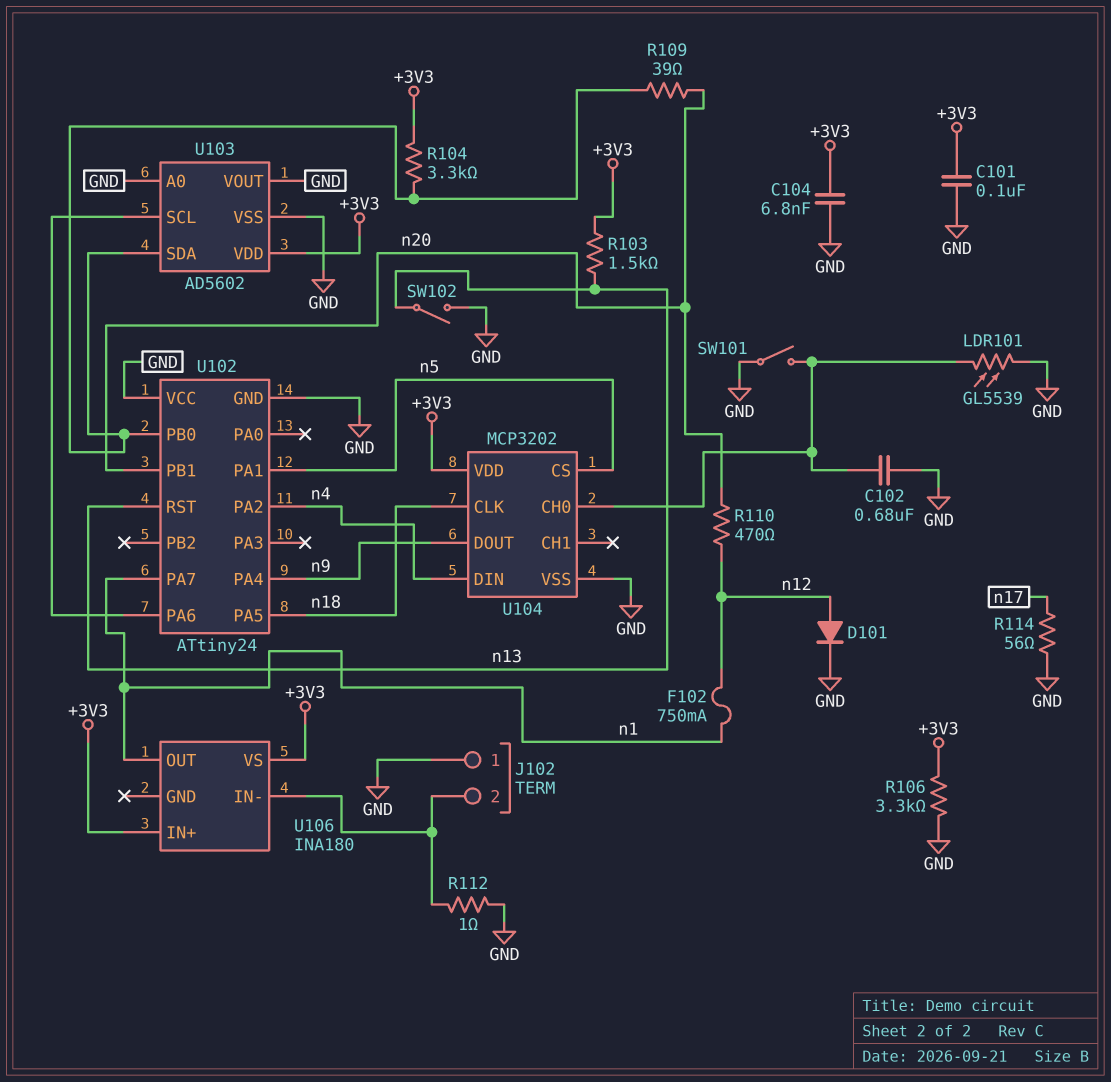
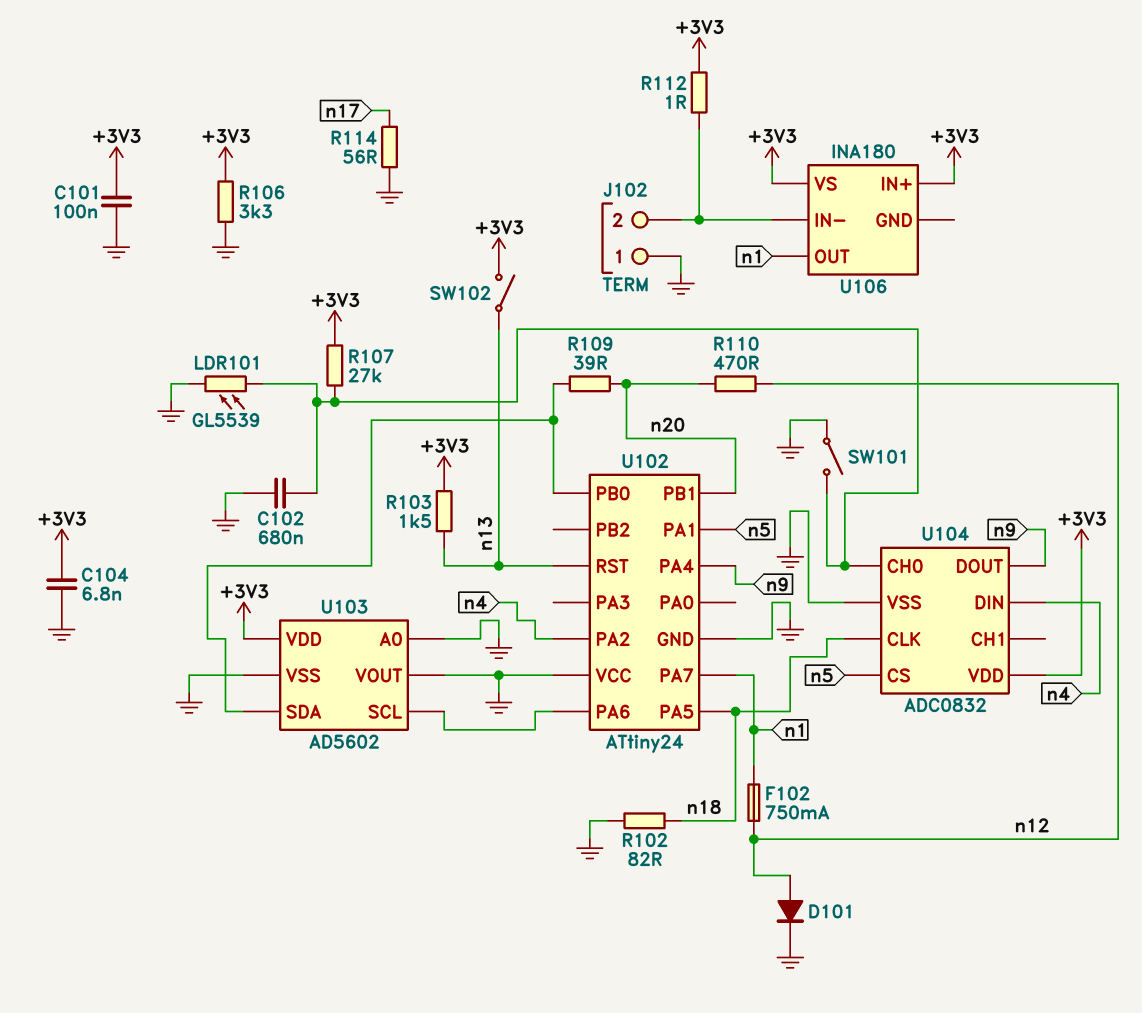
R102: none -> 82 (GND, n18)
R104: 3.3k (+3V3, U102/PB0) -> none
R107: none -> 27k (+3V3, U104/CH0)
R112: 1 (GND, J102/2) -> 1 (+3V3, J102/2)
SW102: switch (GND, n13) -> switch (+3V3, n13)
U104: MCP3202 -> ADC0832

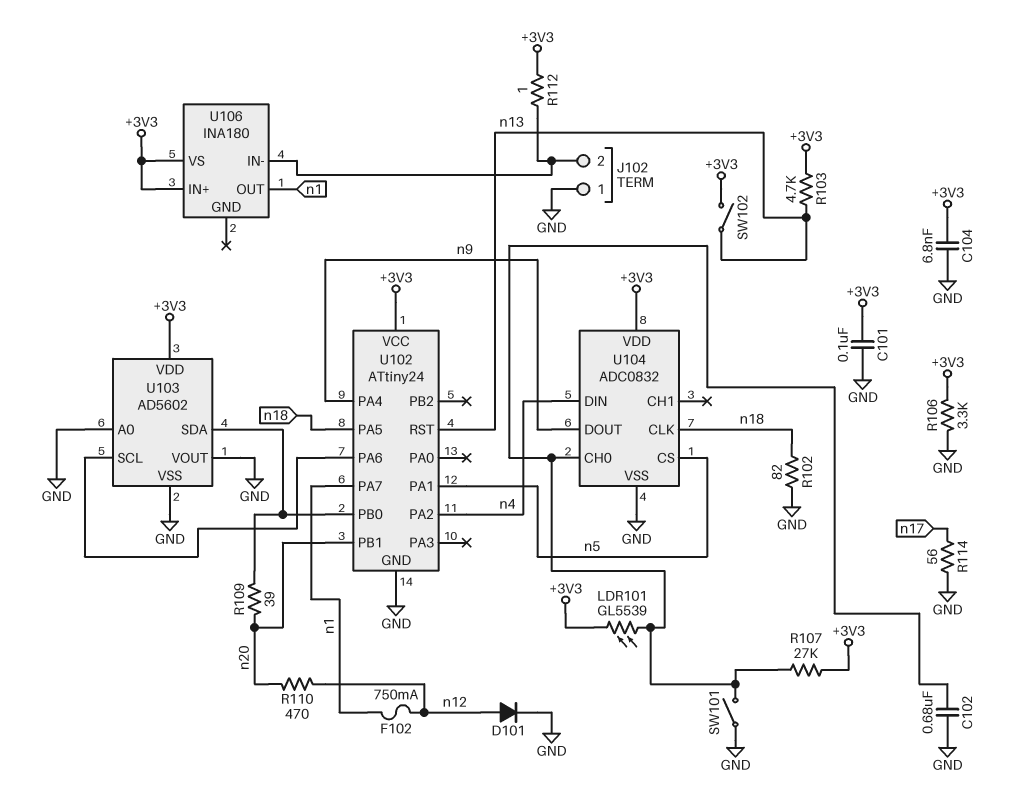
LDR101: GL5539 (GND, U104/CH0) -> GL5539 (+3V3, U104/CH0)
R103: 1.5k (+3V3, n13) -> 4.7k (+3V3, n13)
U102 pin VCC: GND -> +3V3

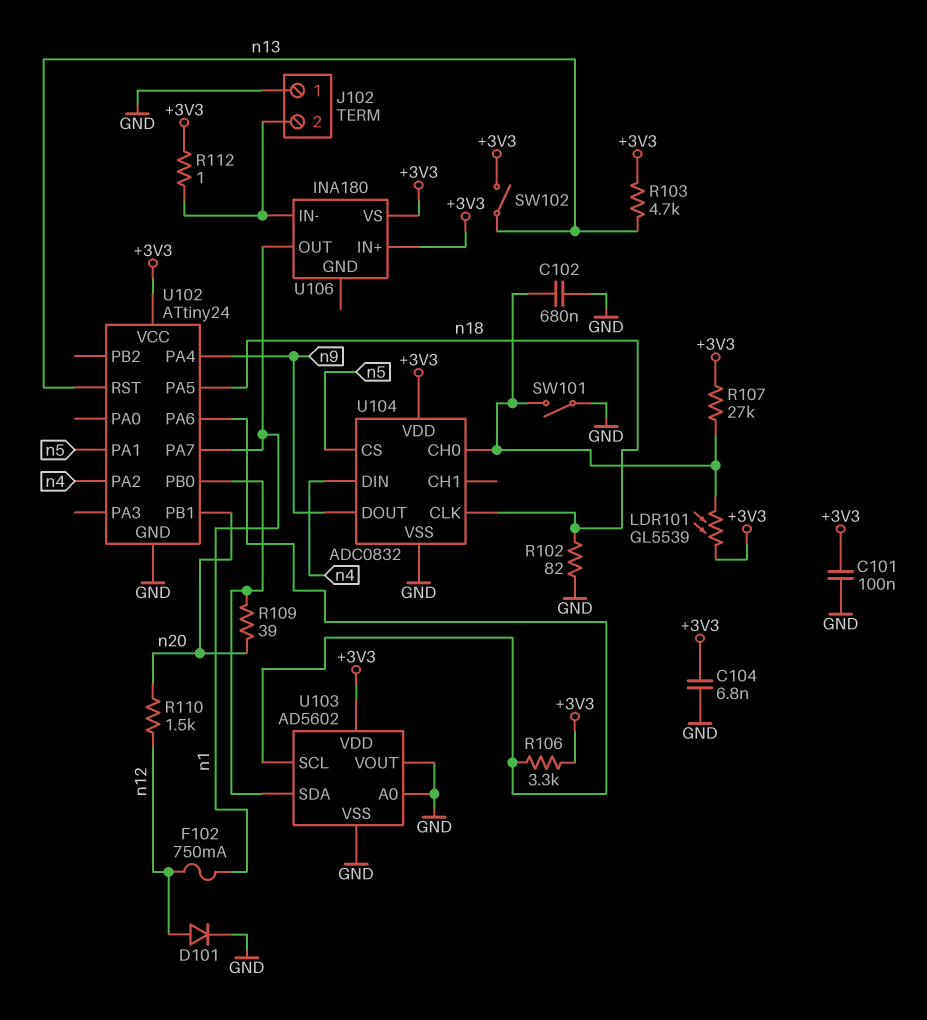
R106: 3.3k (+3V3, GND) -> 3.3k (+3V3, U102/PA6)
R110: 470 (n12, n20) -> 1.5k (n12, n20)
R114: 56 (GND, n17) -> none

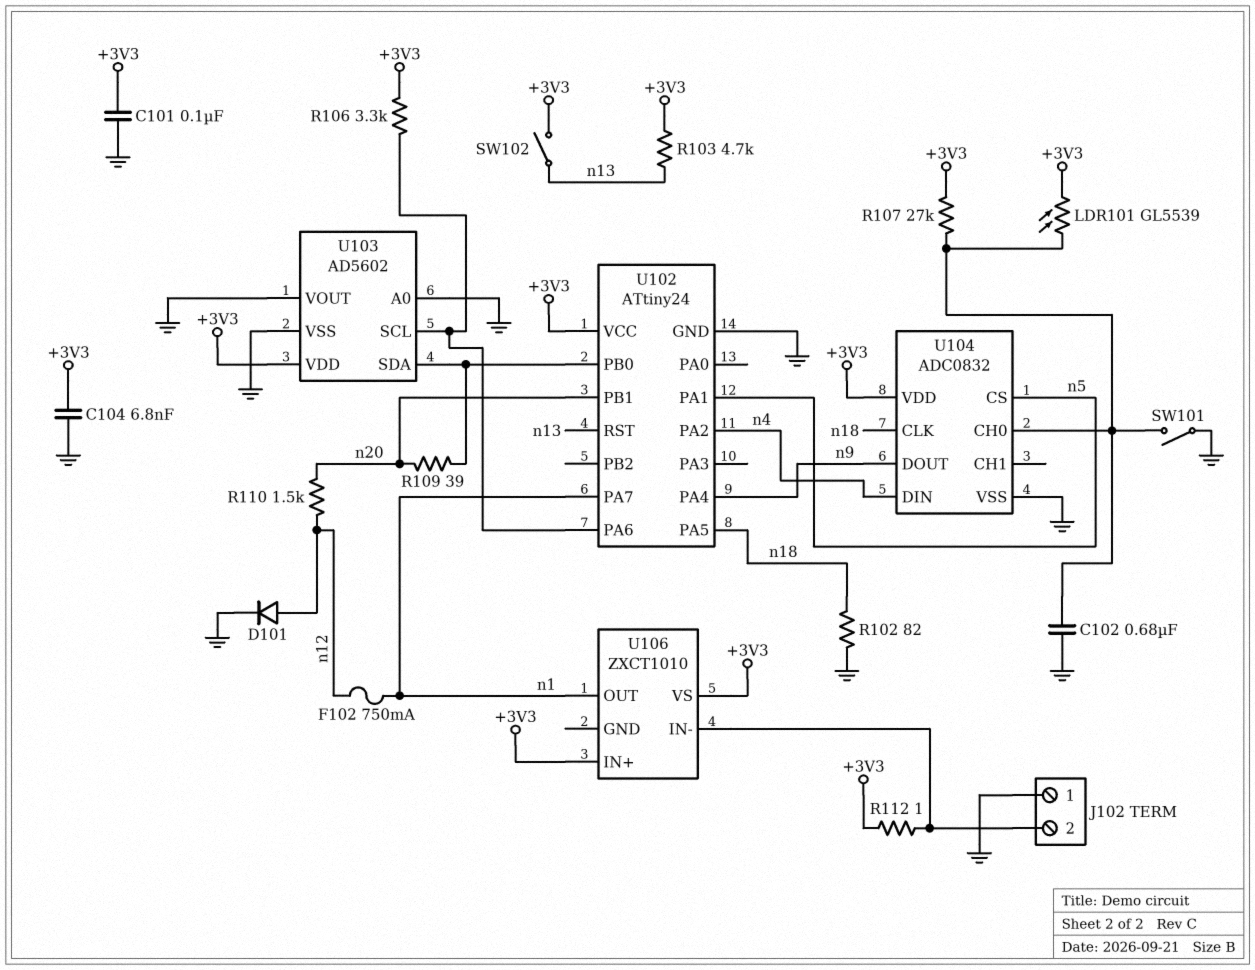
U106: INA180 -> ZXCT1010

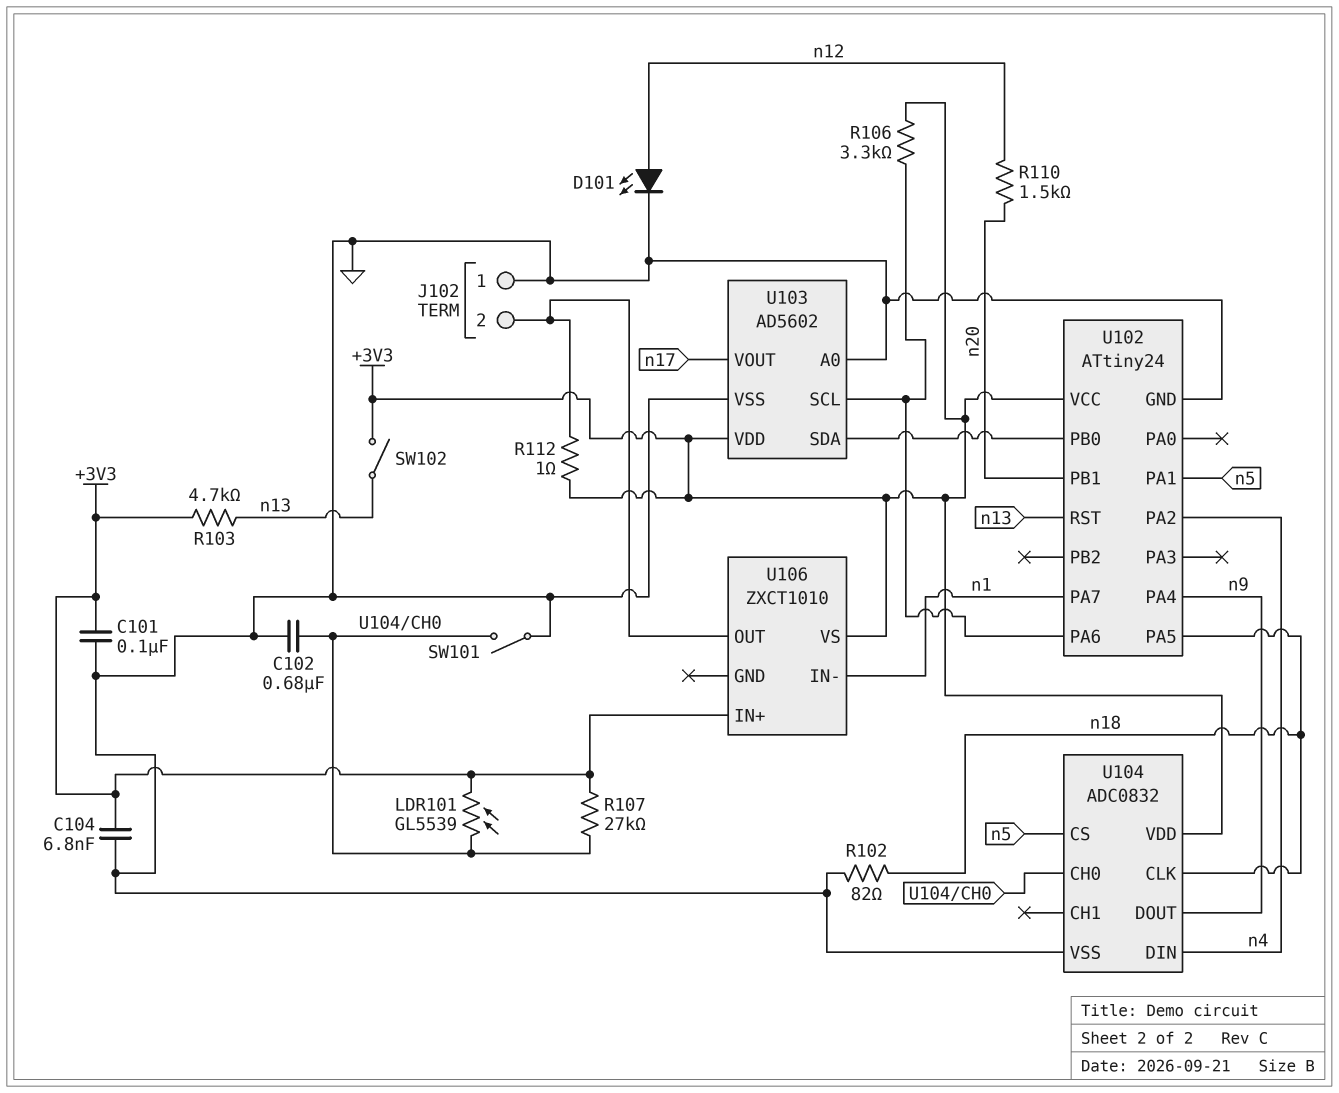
D101: diode (A n12, K GND) -> LED (A n12, K GND)
F102: 750mA (n1, n12) -> none
R109: 39 (U102/PB0, n20) -> none
U103 pin VOUT: GND -> n17
U106 pin IN-: J102/2 -> n1
U106 pin OUT: n1 -> J102/2

